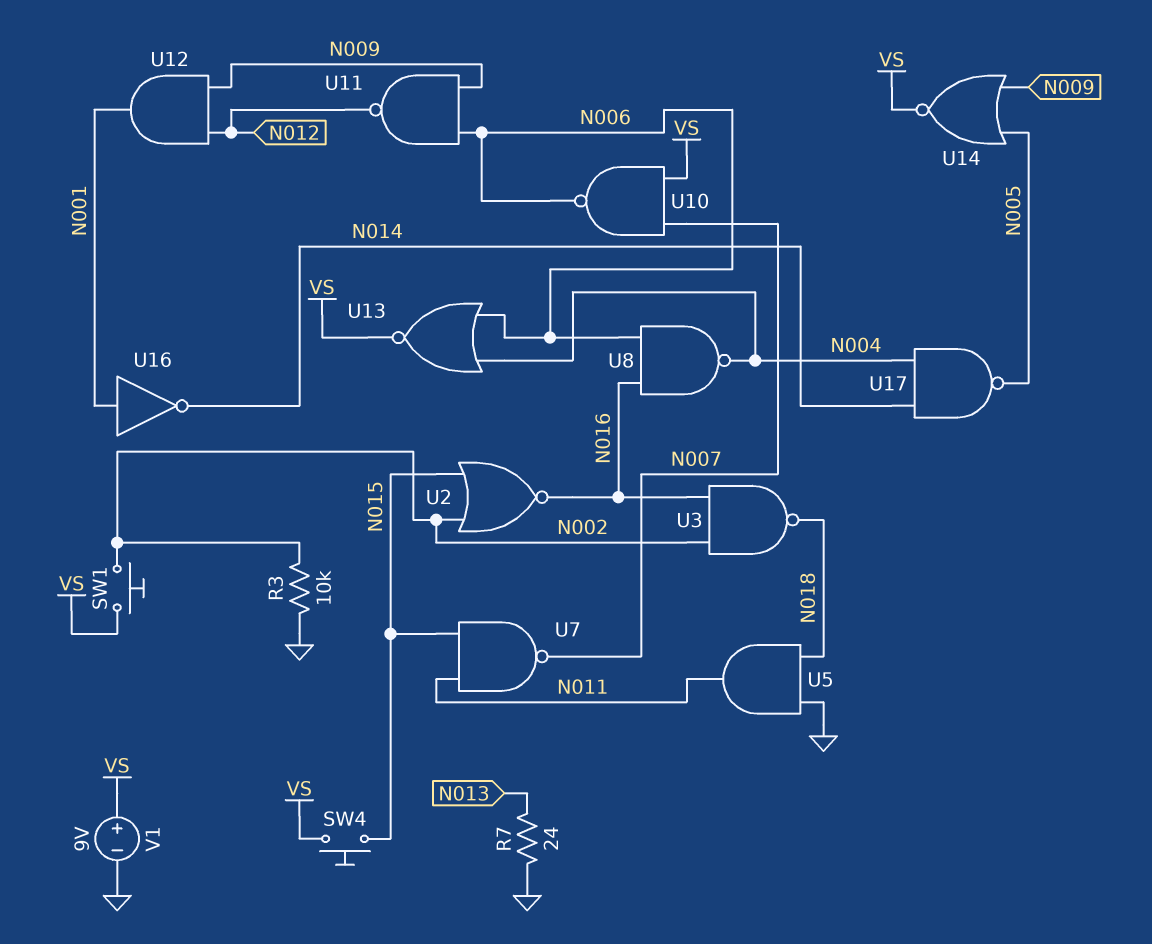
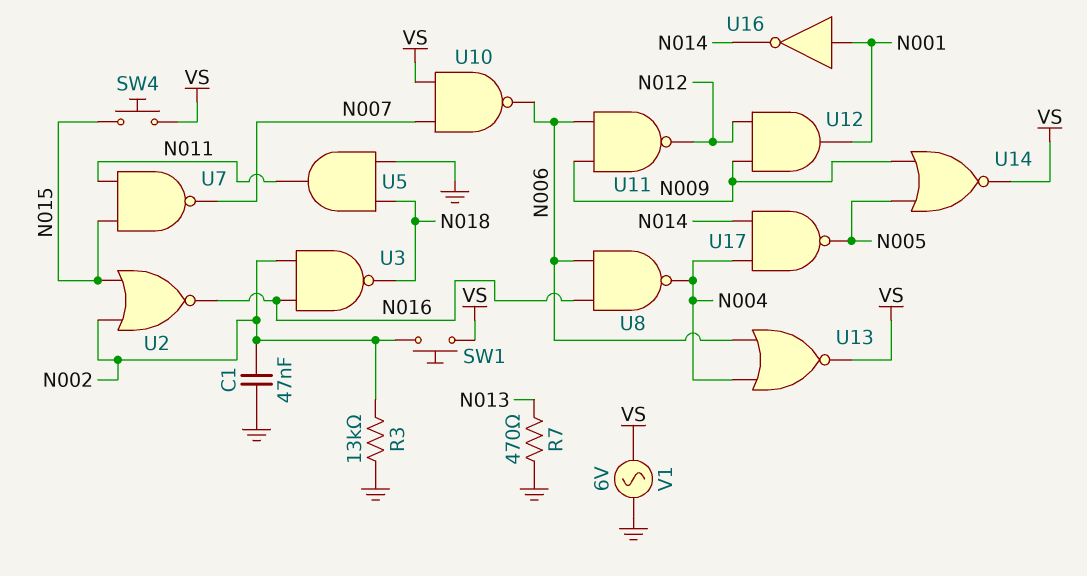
C1: none -> 47nF (GND, N002)
R3: 10k (GND, N002) -> 13k (GND, N002)
R7: 24 (GND, N013) -> 470 (GND, N013)
V1: 9V (plus VS, minus GND) -> AC 6V (GND, VS)

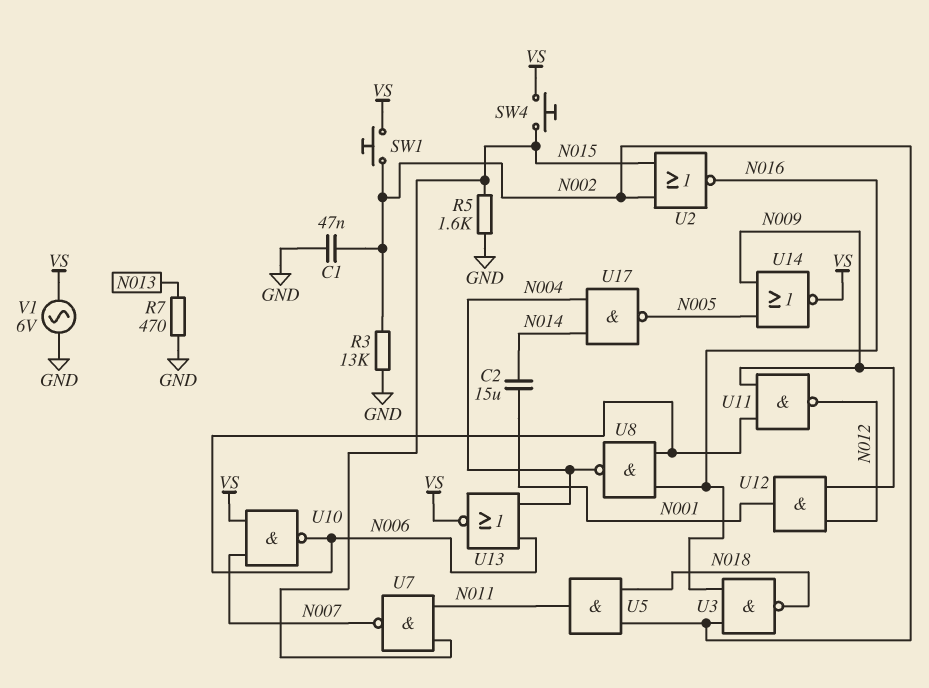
C2: none -> 15uF (N001, N014)
R5: none -> 1.6k (GND, N015)
U5: AND (in GND, in N018, out N011) -> AND (in N002, in N018, out N011)
U16: NOT (in N001, out N014) -> none

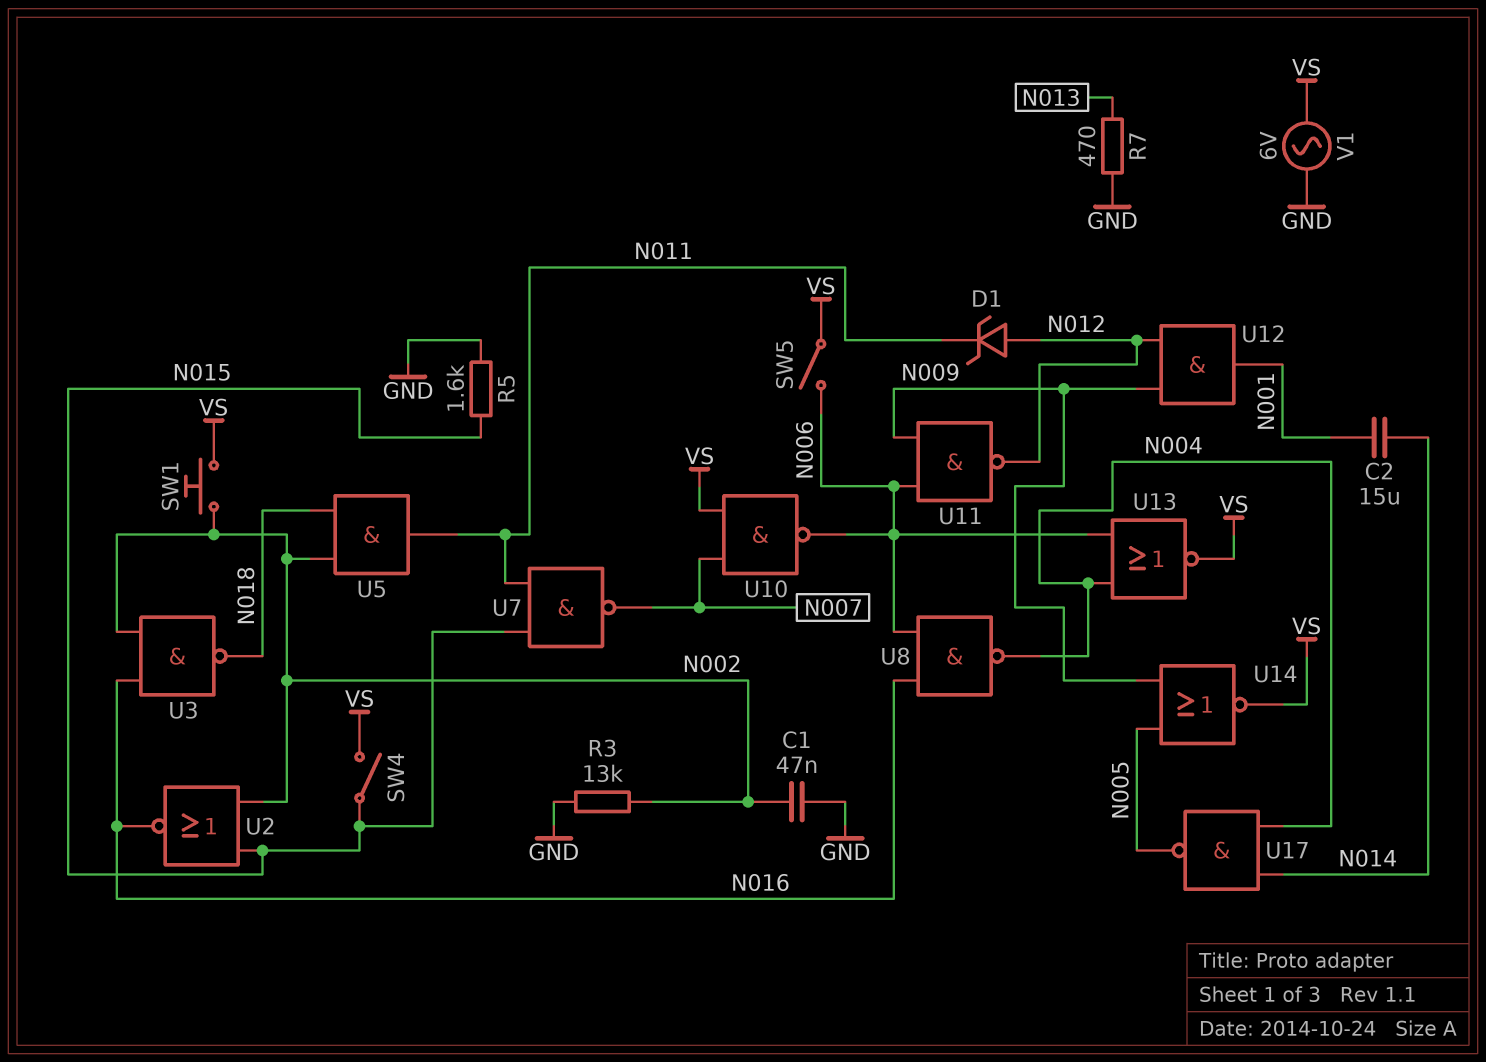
D1: none -> zener (A N012, K N011)
SW4: button (N015, VS) -> switch (N015, VS)
SW5: none -> switch (N006, VS)

